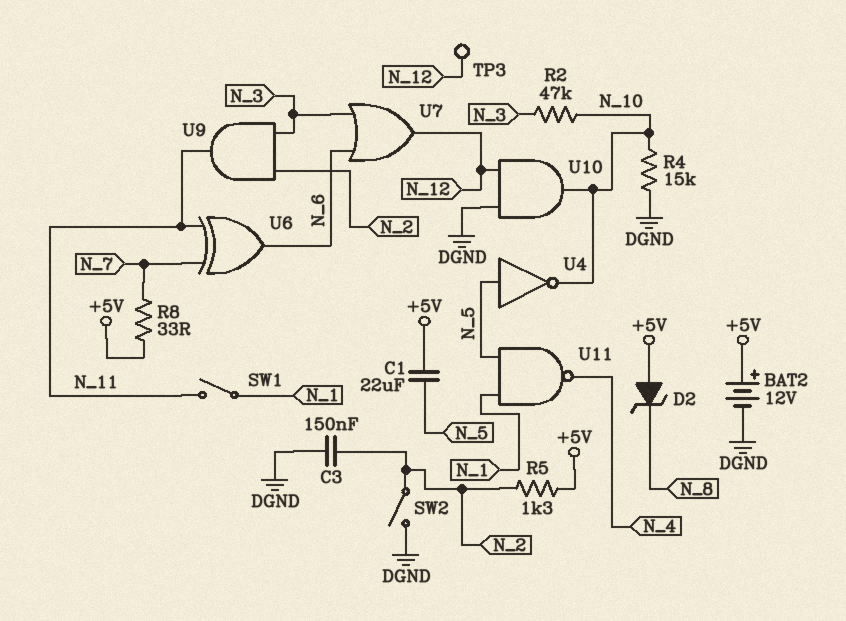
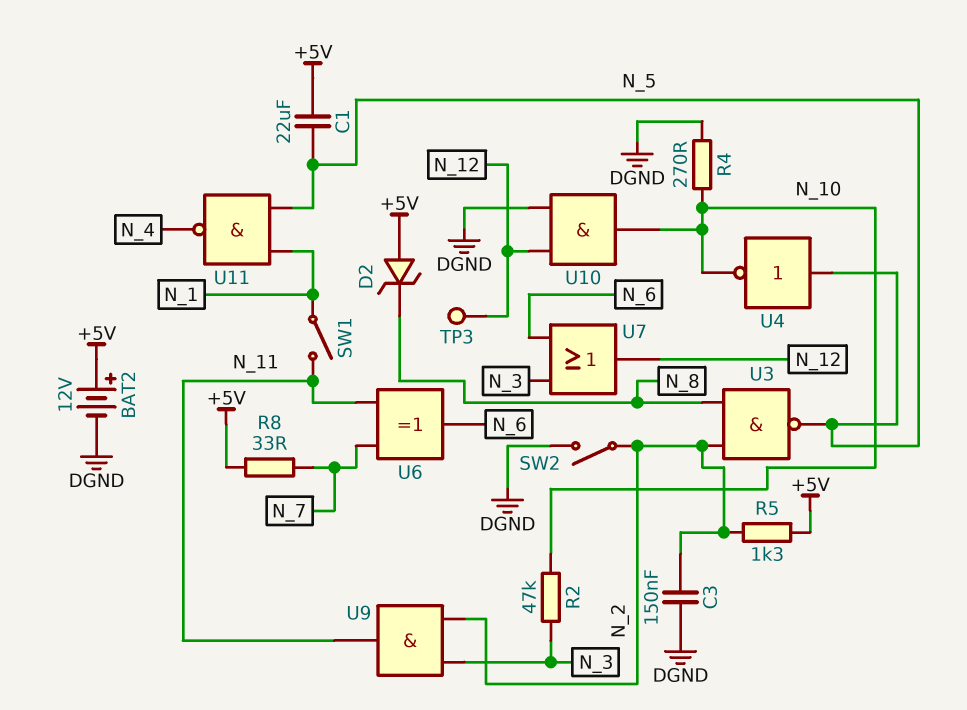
R4: 15k (DGND, N_10) -> 270 (DGND, N_10)
U3: none -> NAND (in N_2, in N_8, out N_5)

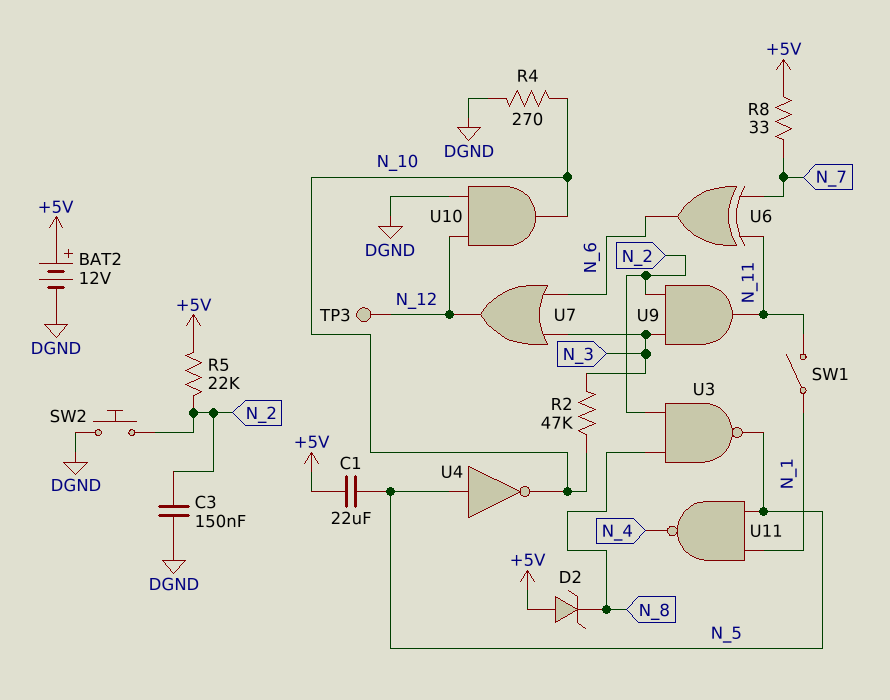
R5: 1.3k (+5V, N_2) -> 22k (+5V, N_2)
SW2: switch (DGND, N_2) -> button (DGND, N_2)

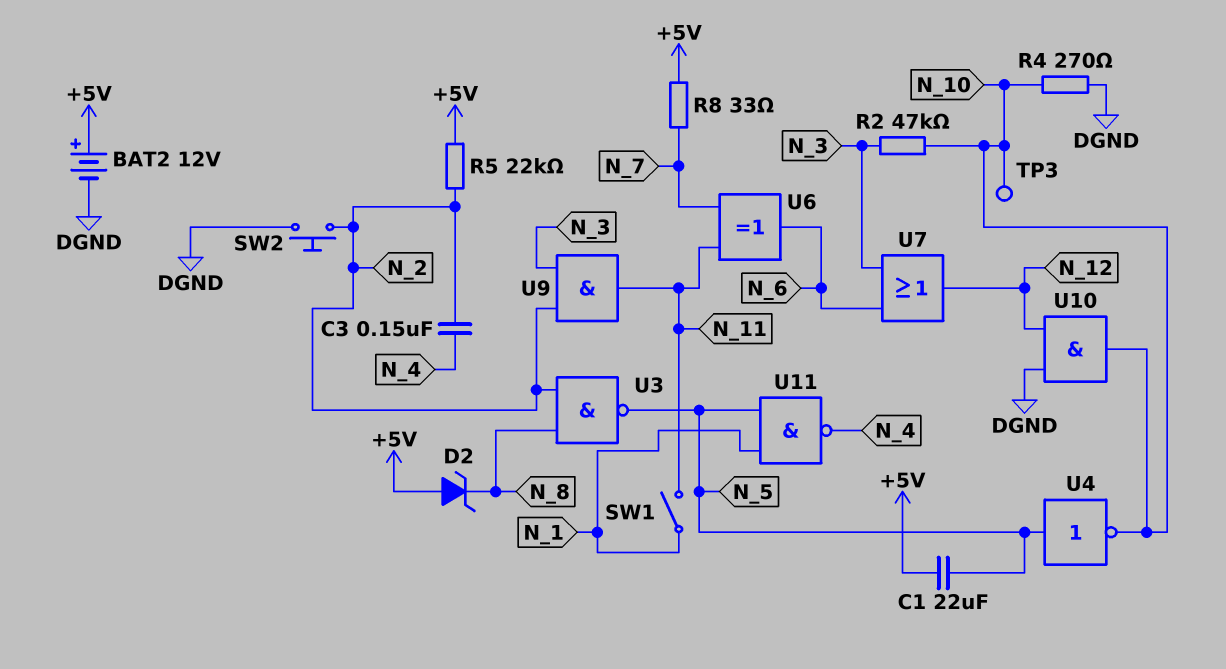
C3: 150nF (DGND, N_2) -> 150nF (N_2, N_4)
TP3: test point (N_12) -> test point (N_10)

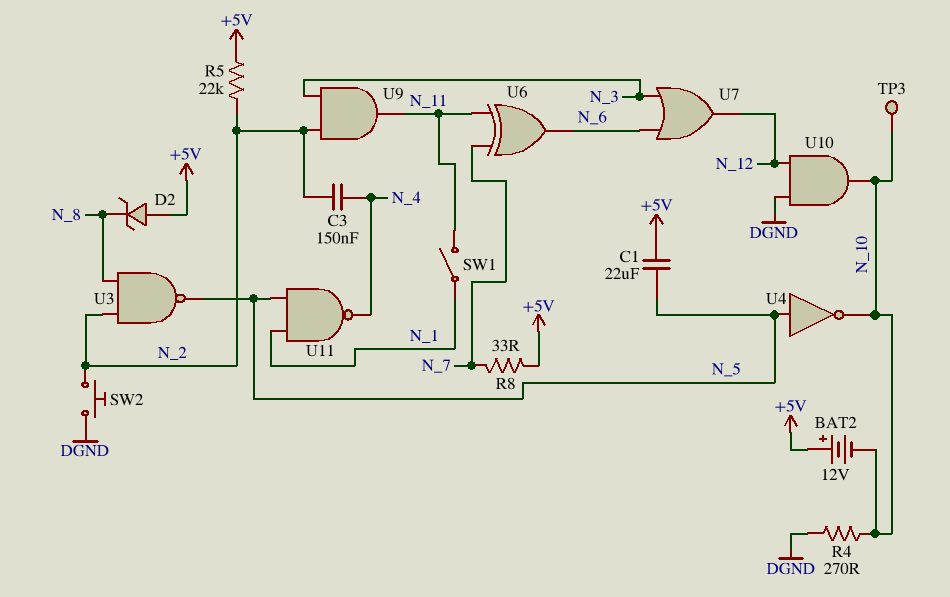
BAT2: 12V (plus +5V, minus DGND) -> 12V (plus +5V, minus N_10)
R2: 47k (N_3, N_10) -> none

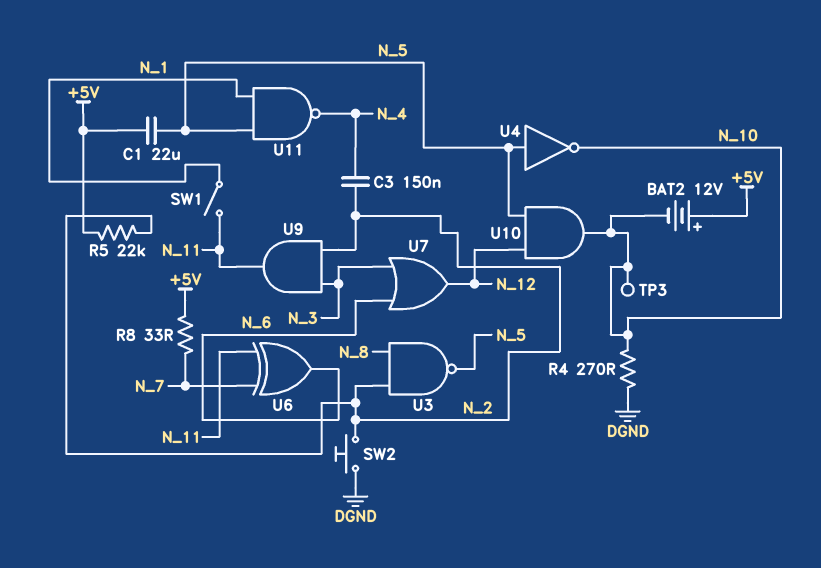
D2: zener (A +5V, K N_8) -> none
U10: AND (in DGND, in N_12, out N_10) -> AND (in N_5, in N_12, out N_10)

